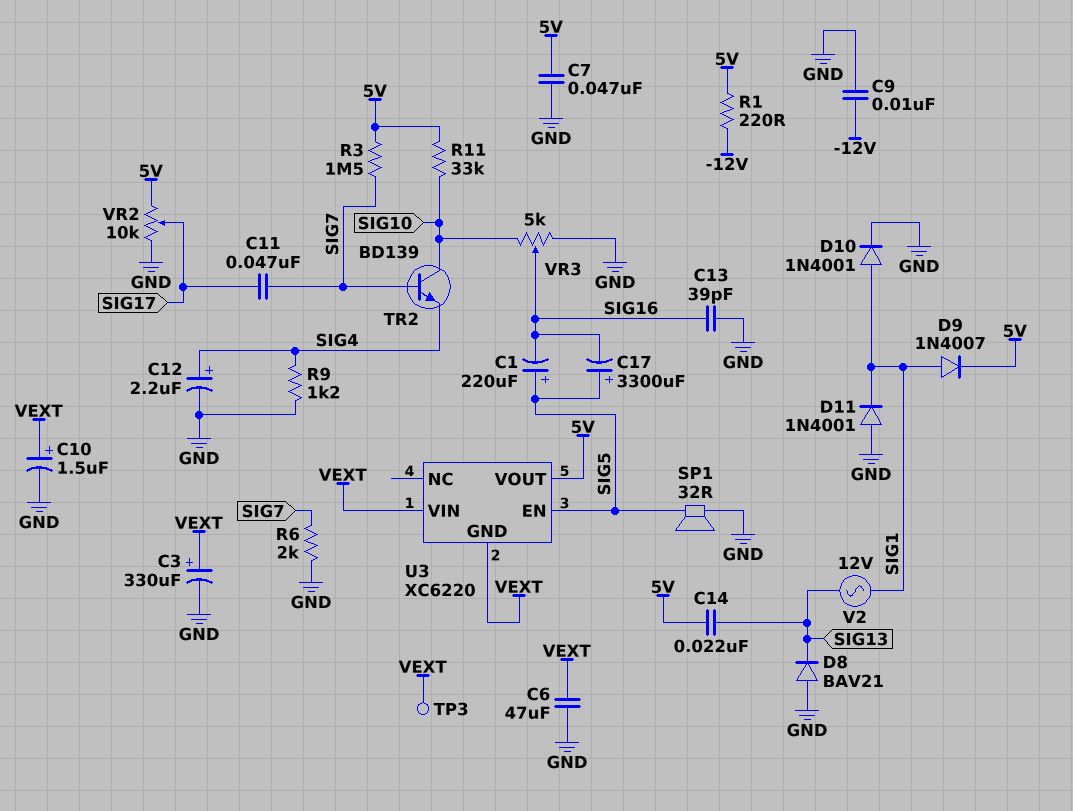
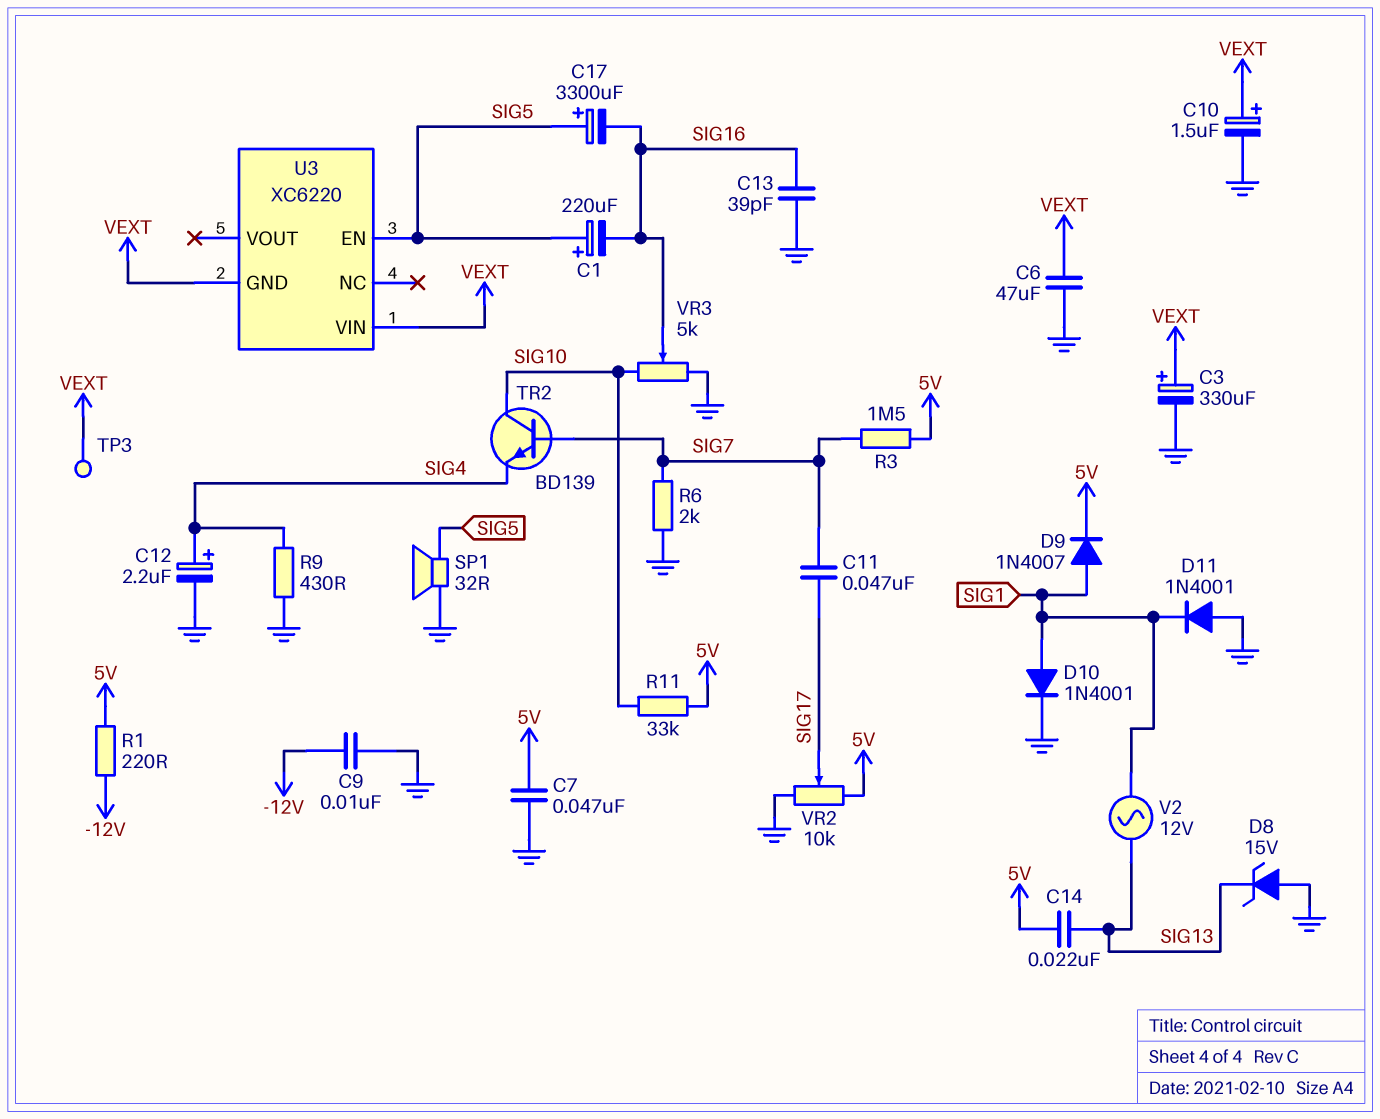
D8: diode BAV21 (A GND, K SIG13) -> zener 15V (A GND, K SIG13)
R9: 1.2k (GND, SIG4) -> 430 (GND, SIG4)
U3 pin VOUT: 5V -> none

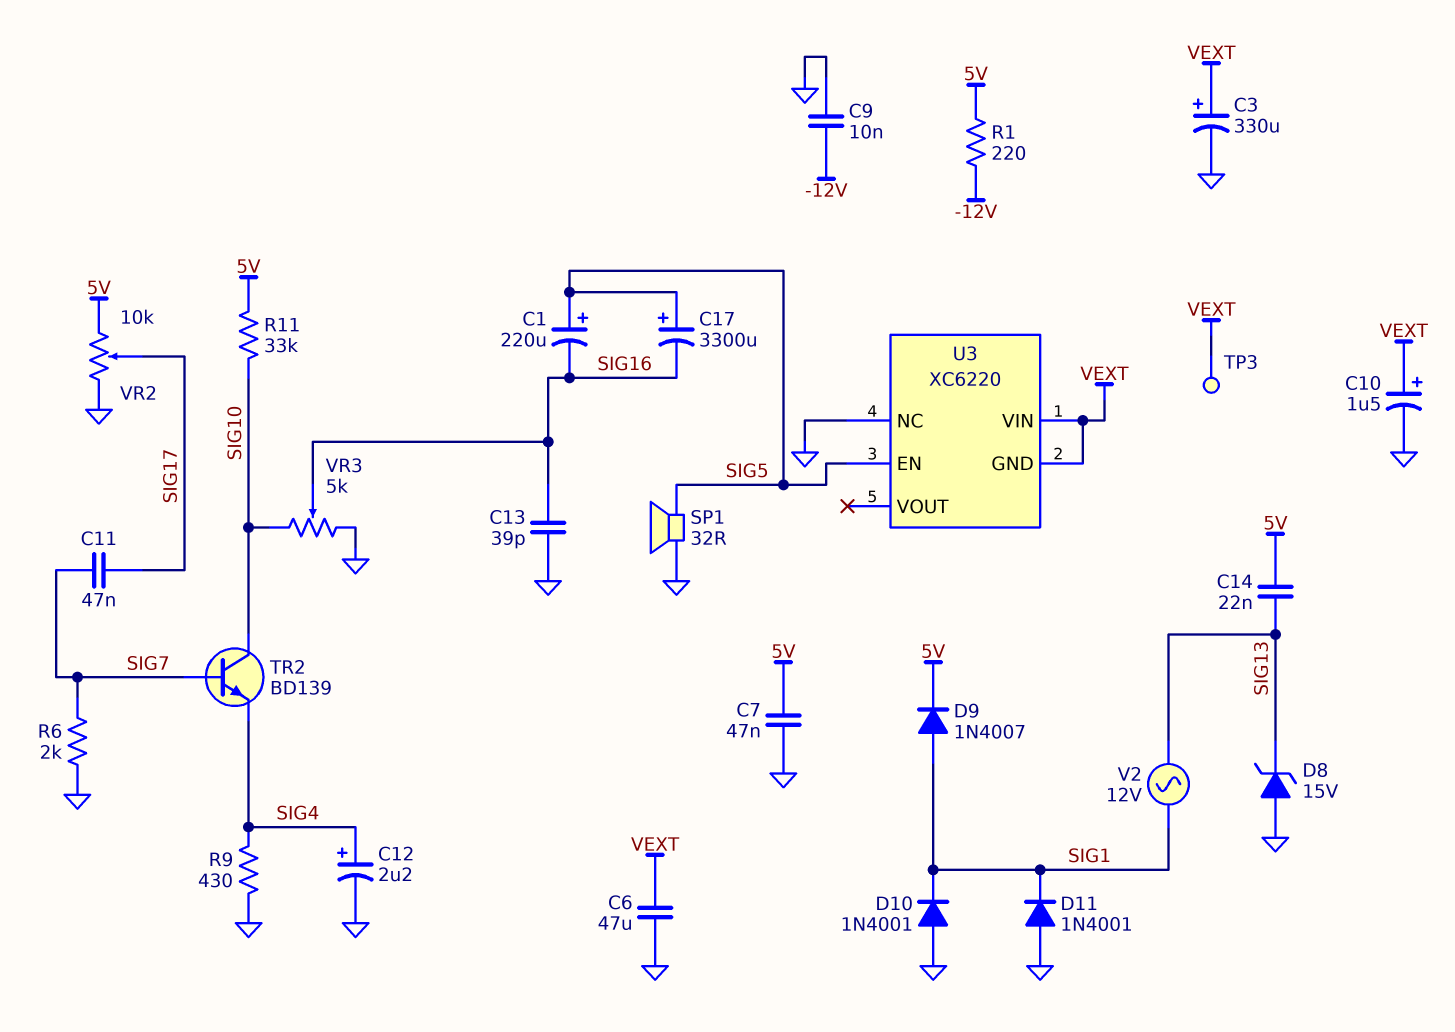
D10: diode 1N4001 (A SIG1, K GND) -> diode 1N4001 (A GND, K SIG1)
R3: 1.5M (5V, SIG7) -> none
U3 pin NC: none -> GND

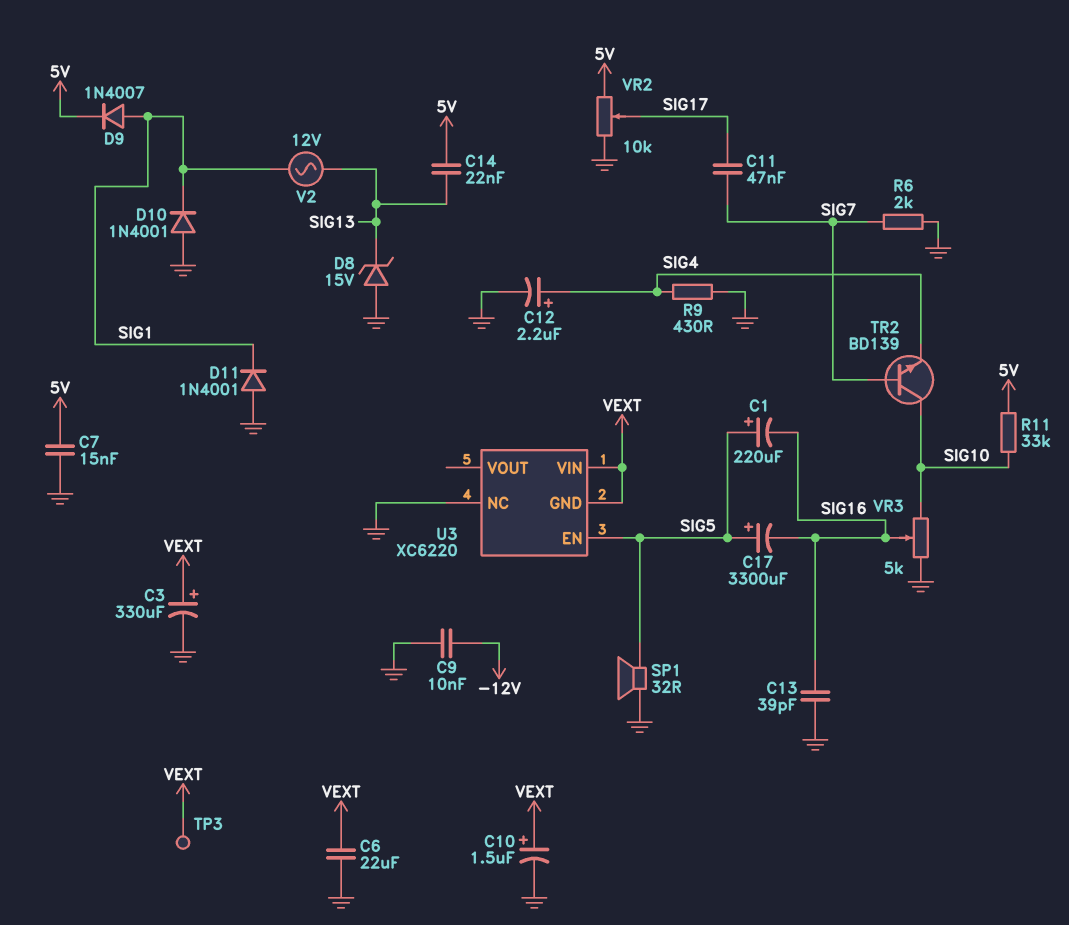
C6: 47uF (GND, VEXT) -> 22uF (GND, VEXT)
C7: 47nF (5V, GND) -> 15nF (5V, GND)
R1: 220 (-12V, 5V) -> none

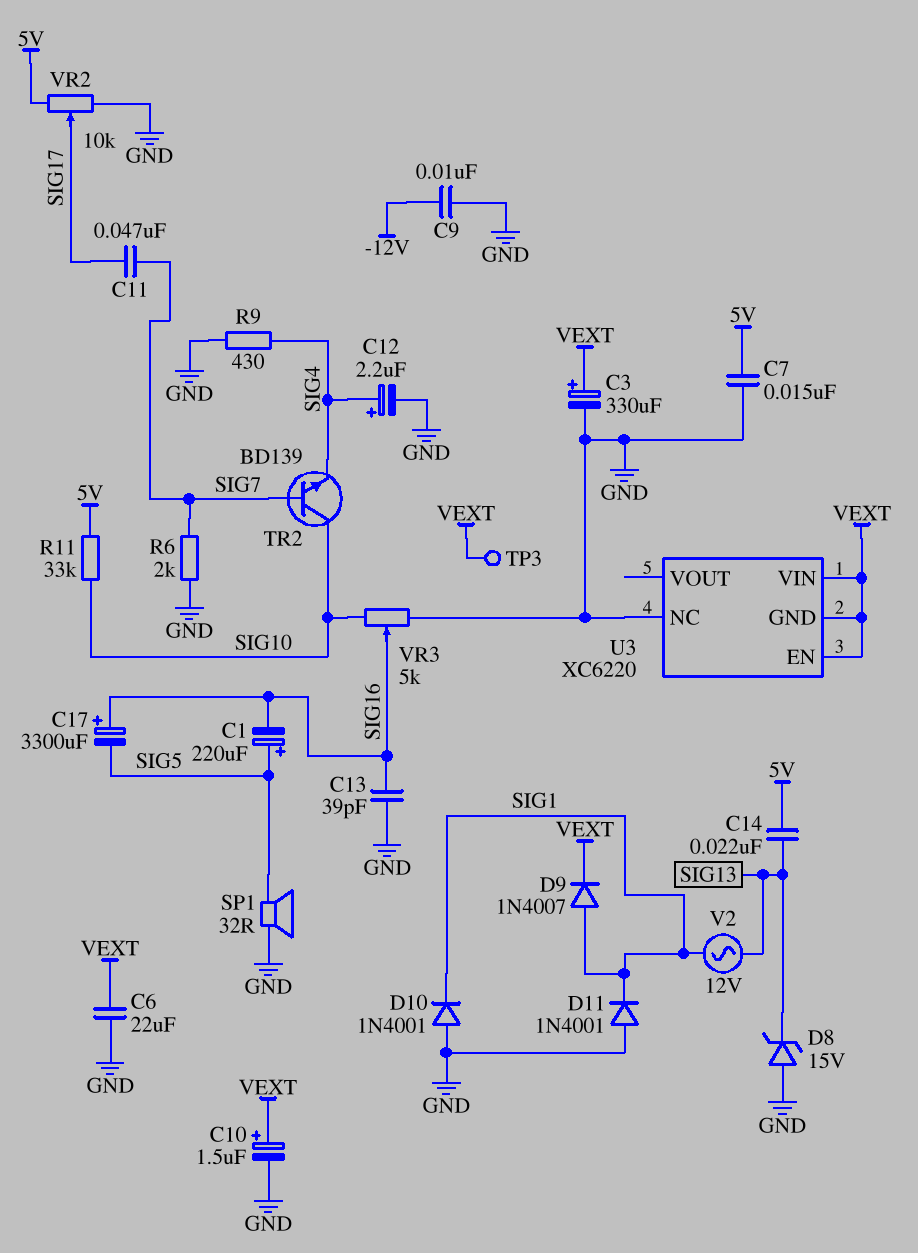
C17: 3300uF (plus SIG5, minus SIG16) -> 3300uF (plus SIG16, minus SIG5)
D9: diode 1N4007 (A SIG1, K 5V) -> diode 1N4007 (A SIG1, K VEXT)
U3 pin EN: SIG5 -> VEXT

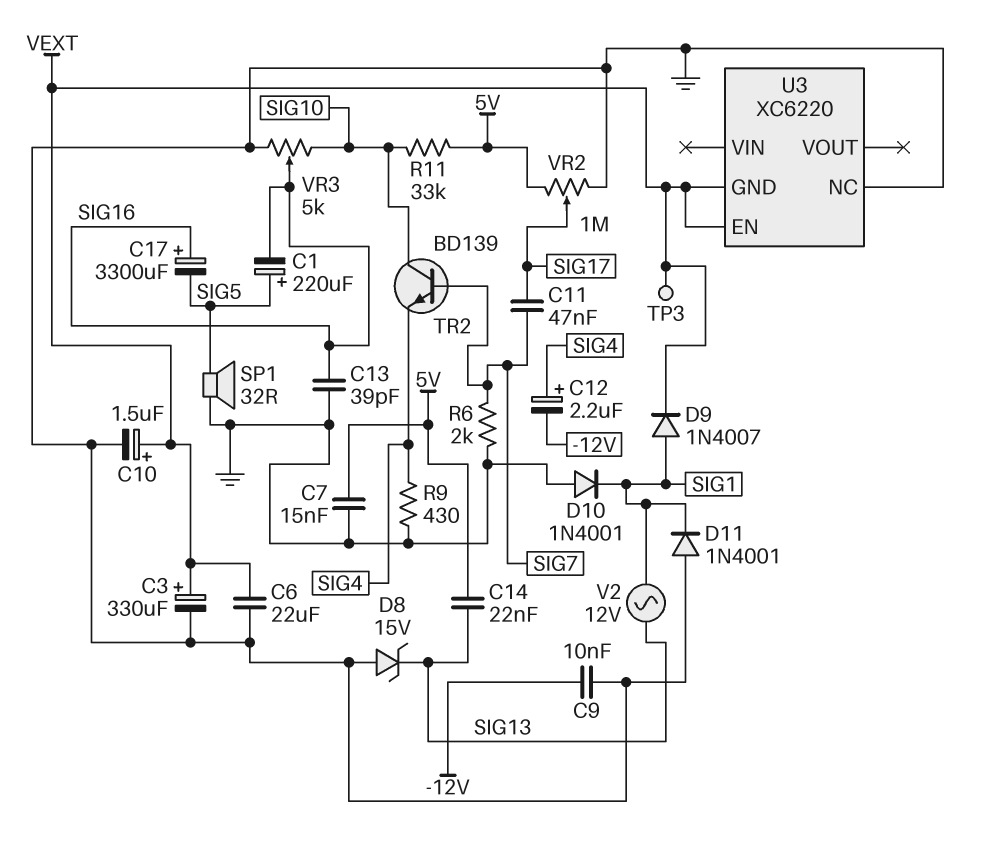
C12: 2.2uF (plus SIG4, minus GND) -> 2.2uF (plus SIG4, minus -12V)
U3 pin VIN: VEXT -> none
VR2: 10k (5V, GND, wiper SIG17) -> 1M (5V, GND, wiper SIG17)

